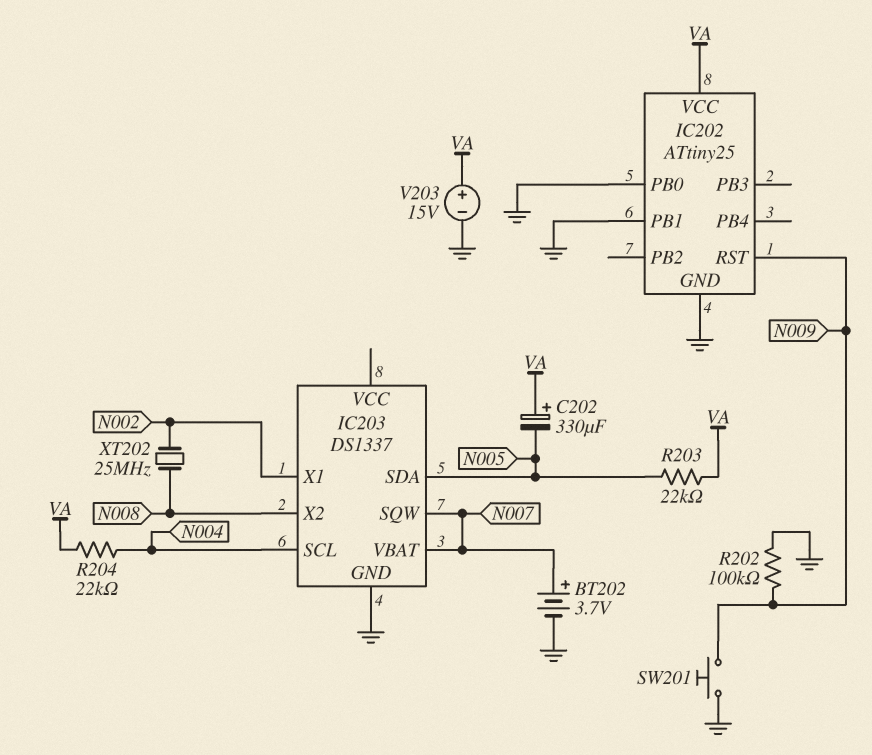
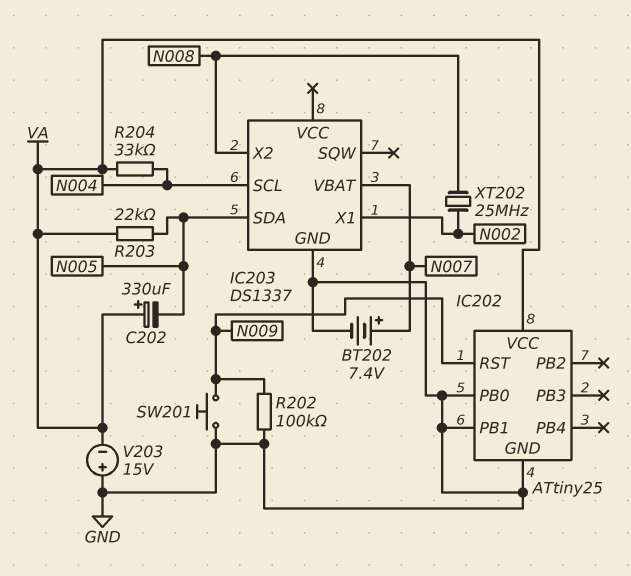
BT202: 3.7V (plus N007, minus GND) -> 7.4V (plus N007, minus GND)
IC203 pin SQW: N007 -> none
R204: 22k (N004, VA) -> 33k (N004, VA)
V203: 15V (plus VA, minus GND) -> 15V (plus GND, minus VA)

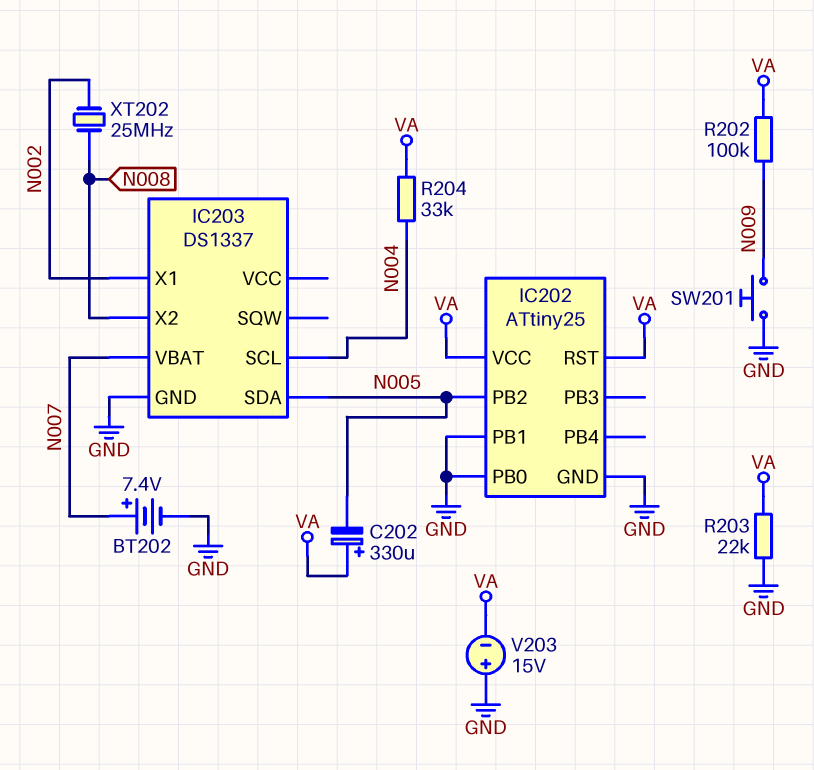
IC202 pin PB2: none -> N005
IC202 pin RST: N009 -> VA
R202: 100k (GND, N009) -> 100k (N009, VA)
R203: 22k (N005, VA) -> 22k (GND, VA)

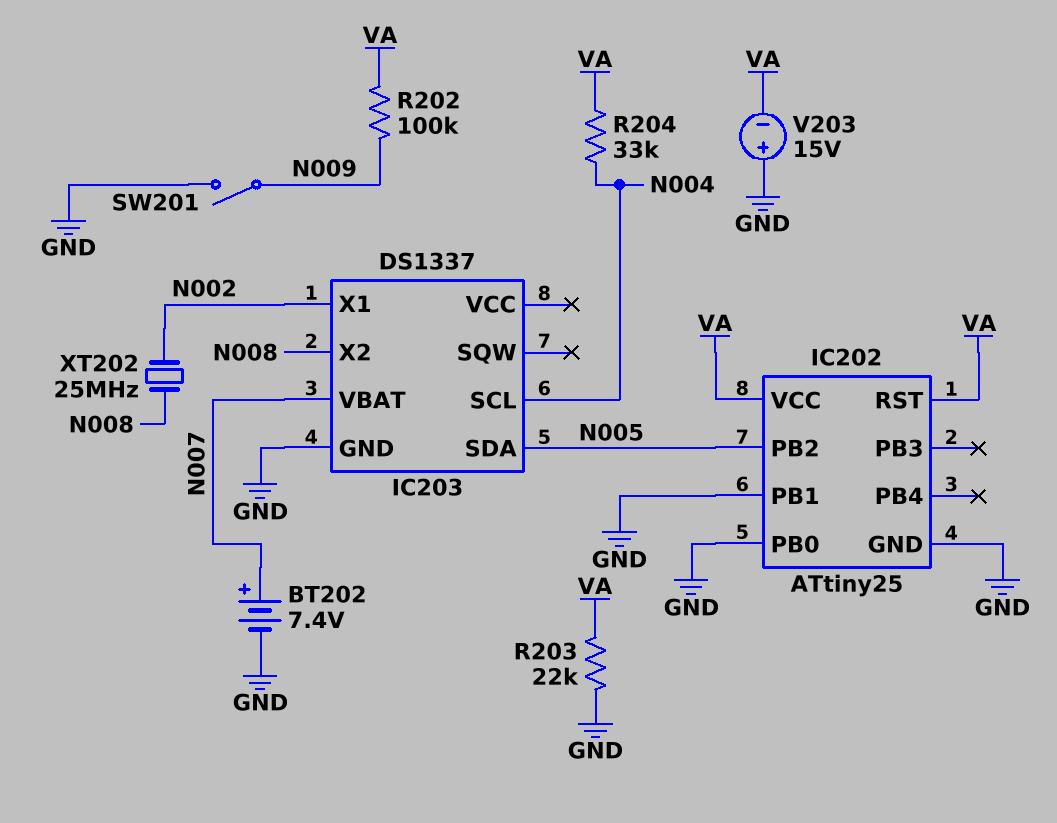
C202: 330uF (plus VA, minus N005) -> none
SW201: button (GND, N009) -> switch (GND, N009)

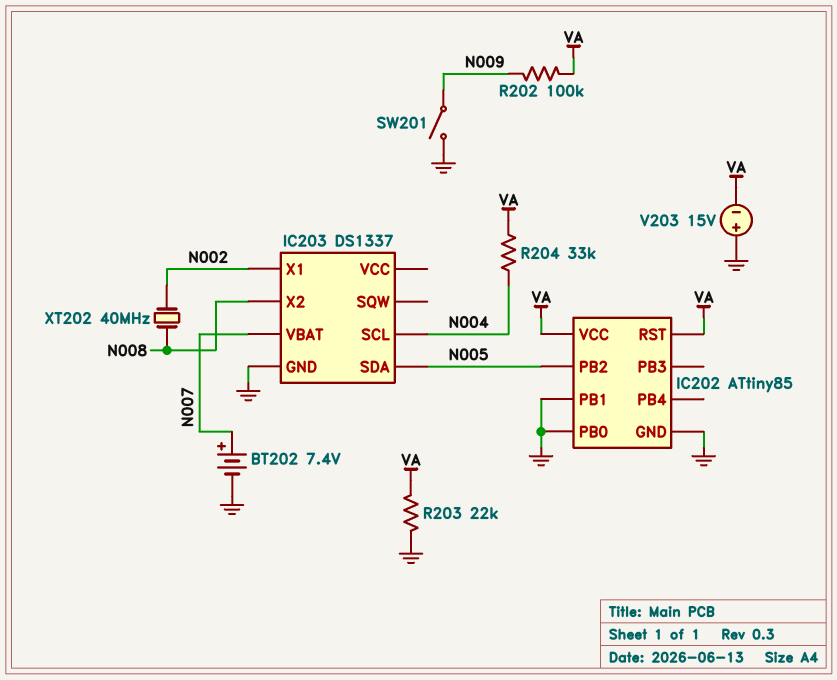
IC202: ATtiny25 -> ATtiny85
XT202: 25MHz (N002, N008) -> 40MHz (N002, N008)

